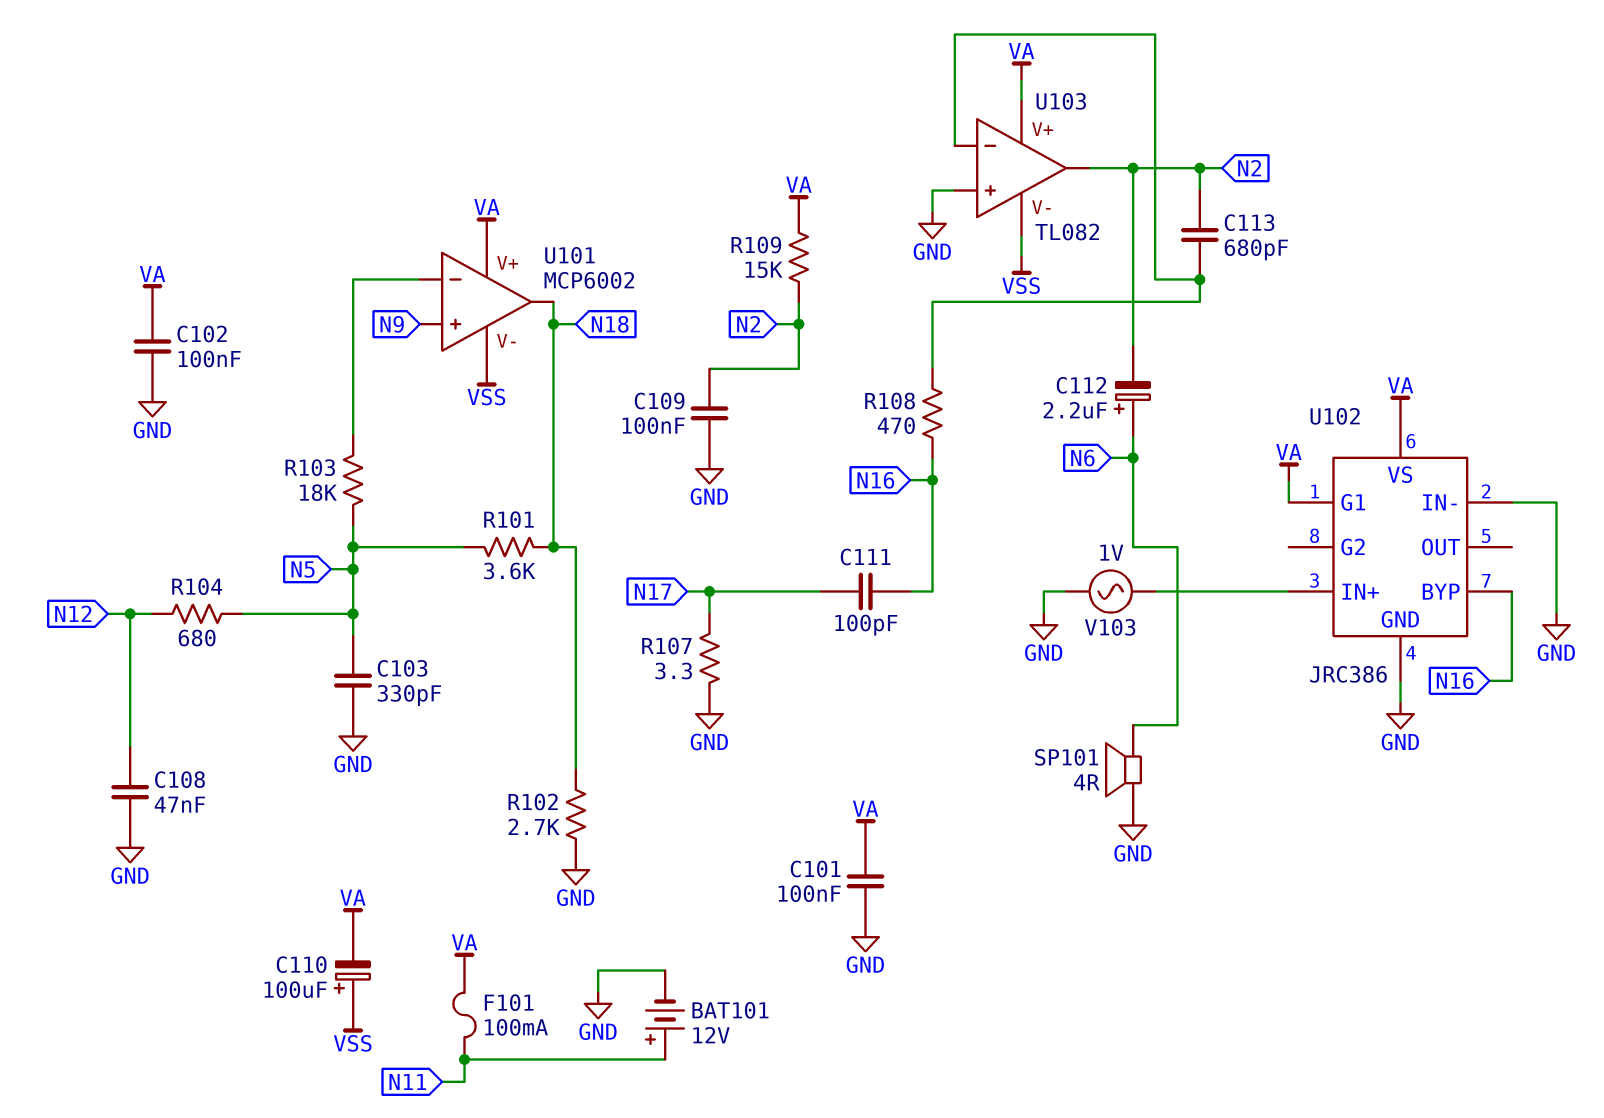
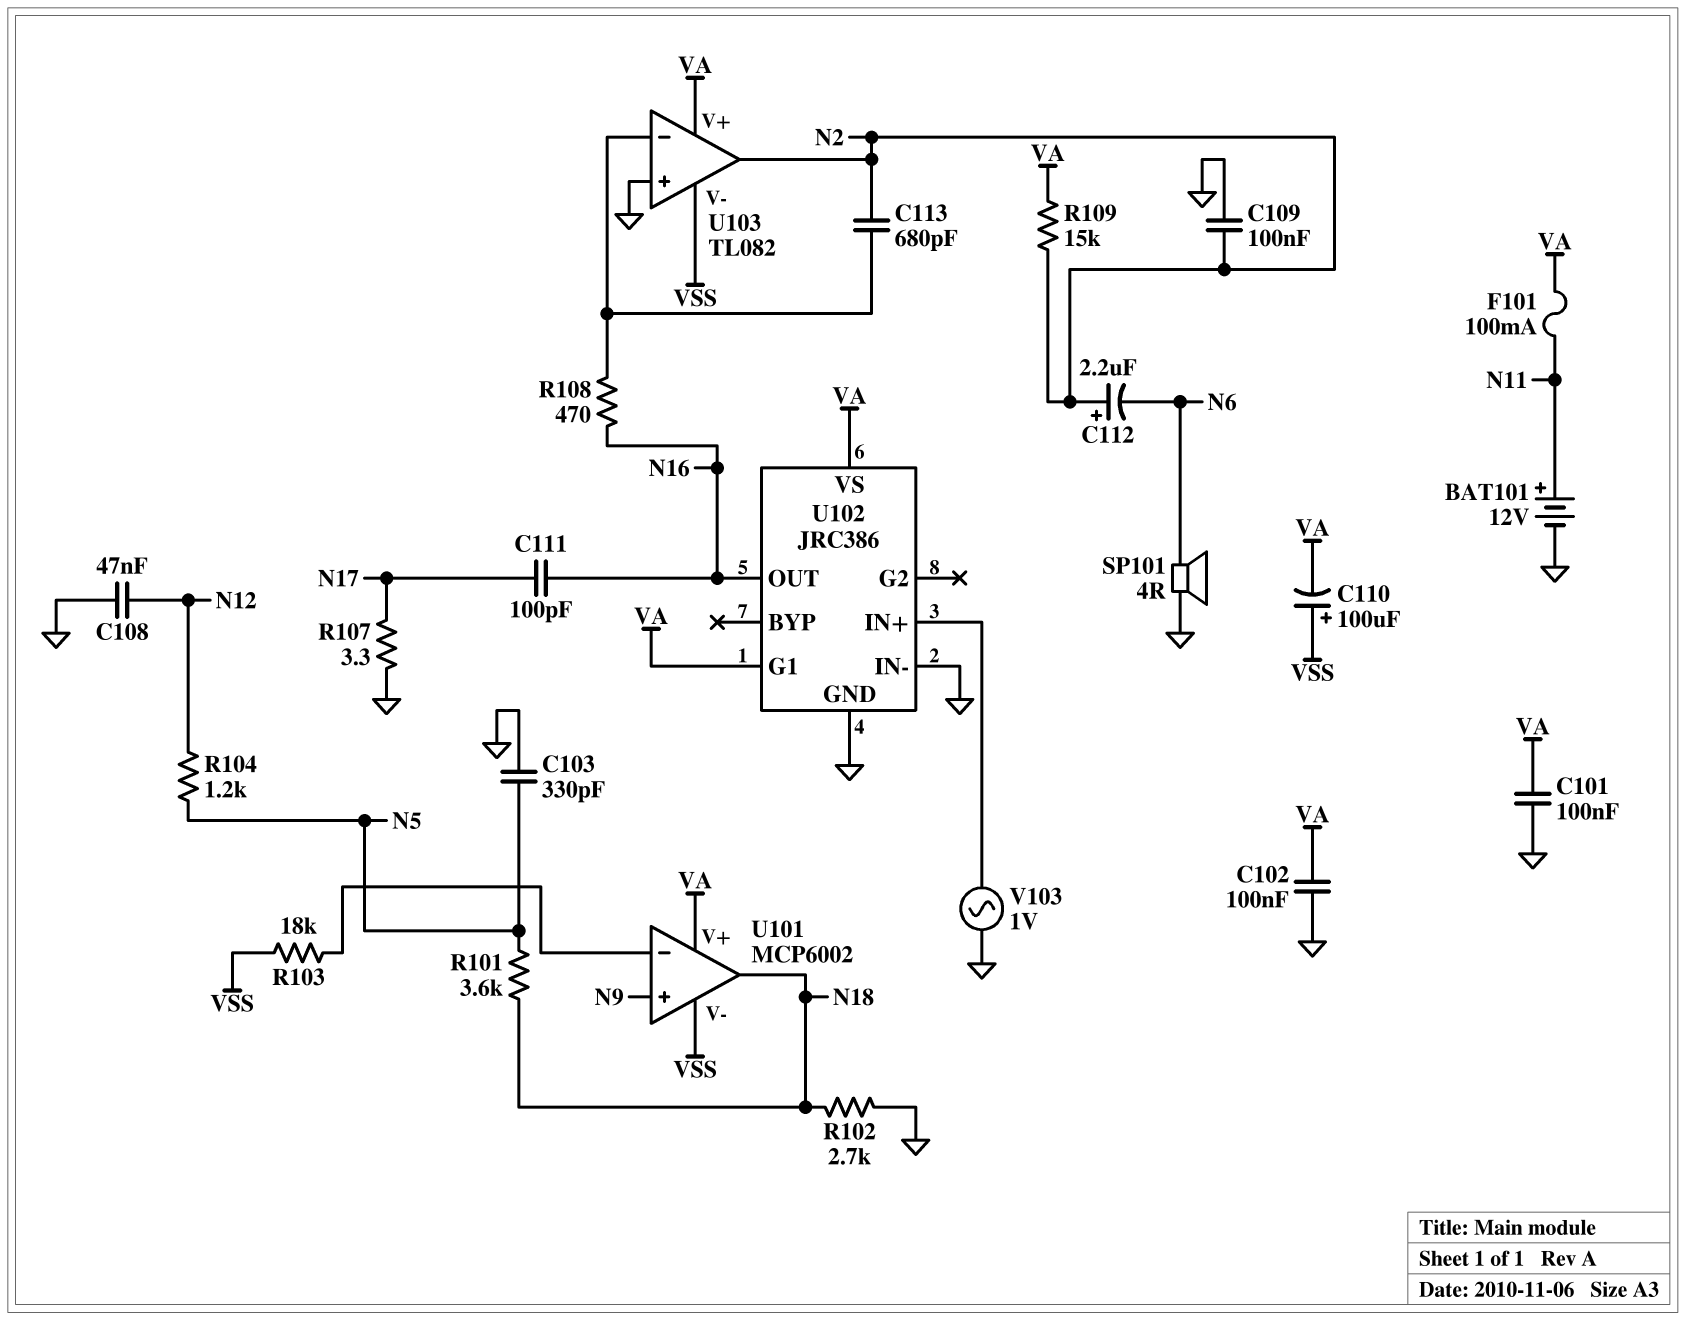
C112: 2.2uF (plus N6, minus N2) -> 2.2uF (plus N2, minus N6)
R103: 18k (N5, U101/in-) -> 18k (U101/in-, VSS)
R104: 680 (N5, N12) -> 1.2k (N5, N12)
U102 pin BYP: N16 -> none
U102 pin OUT: none -> N16

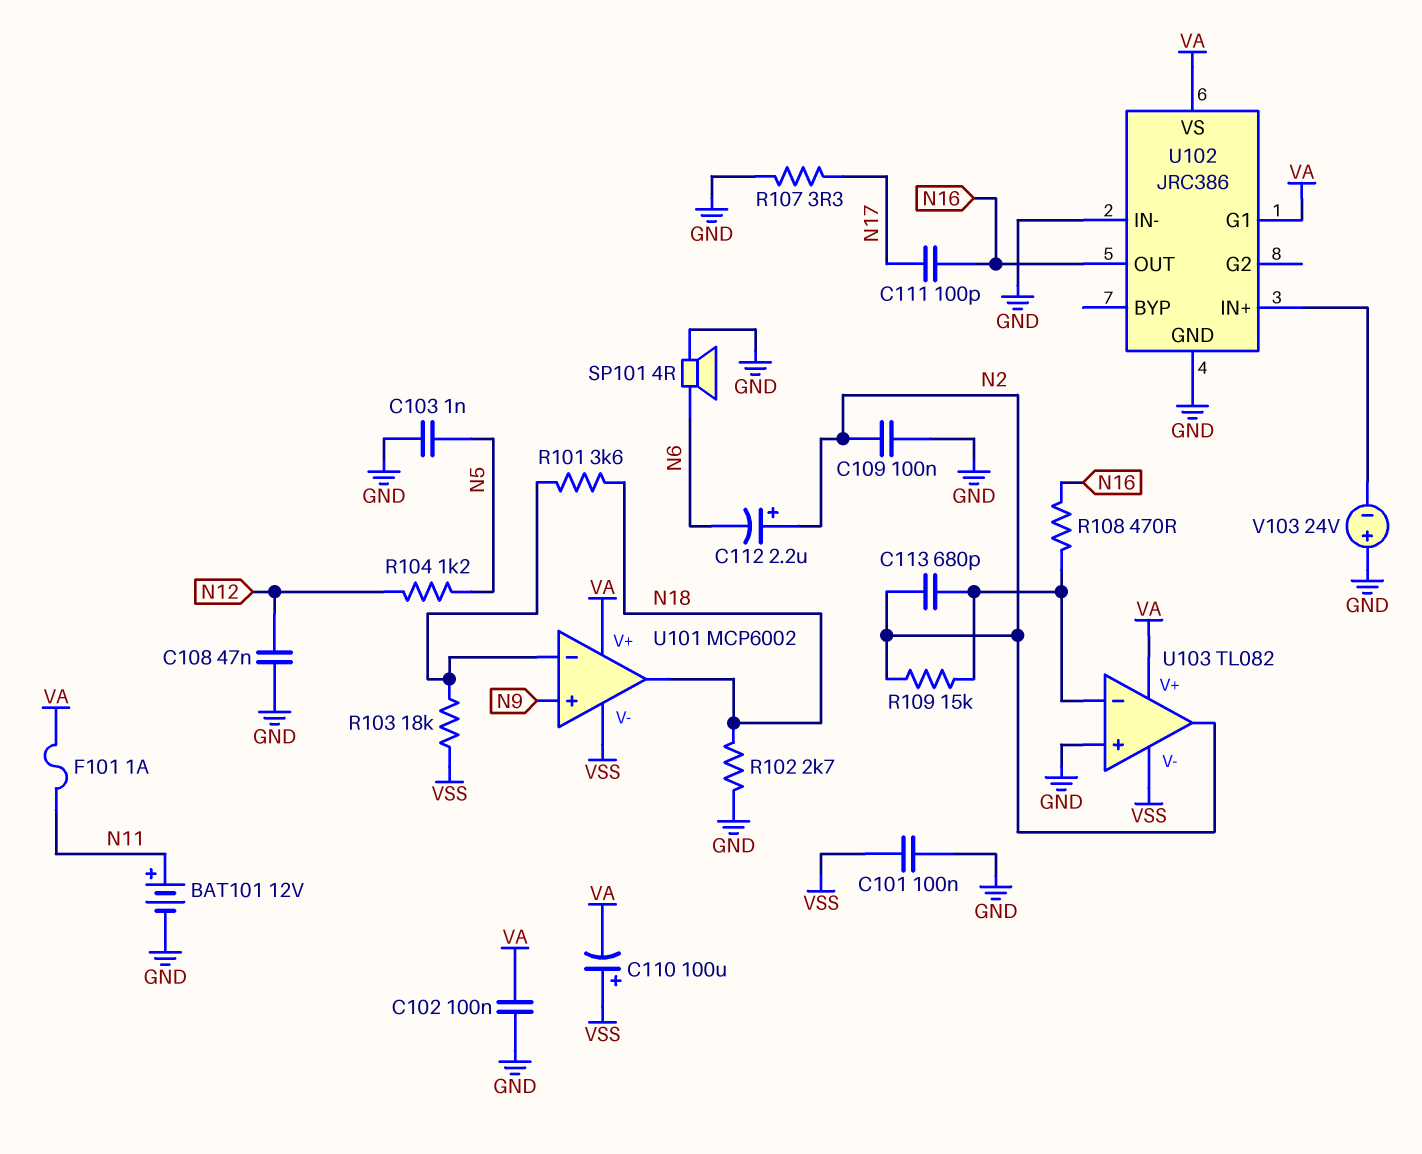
C101: 100nF (GND, VA) -> 100nF (GND, VSS)
C103: 330pF (GND, N5) -> 1nF (GND, N5)
F101: 100mA (N11, VA) -> 1A (N11, VA)
R101: 3.6k (N5, N18) -> 3.6k (N18, U101/in-)
R109: 15k (N2, VA) -> 15k (N2, U103/in-)
V103: AC 1V (GND, U102/IN+) -> 24V (plus GND, minus U102/IN+)

